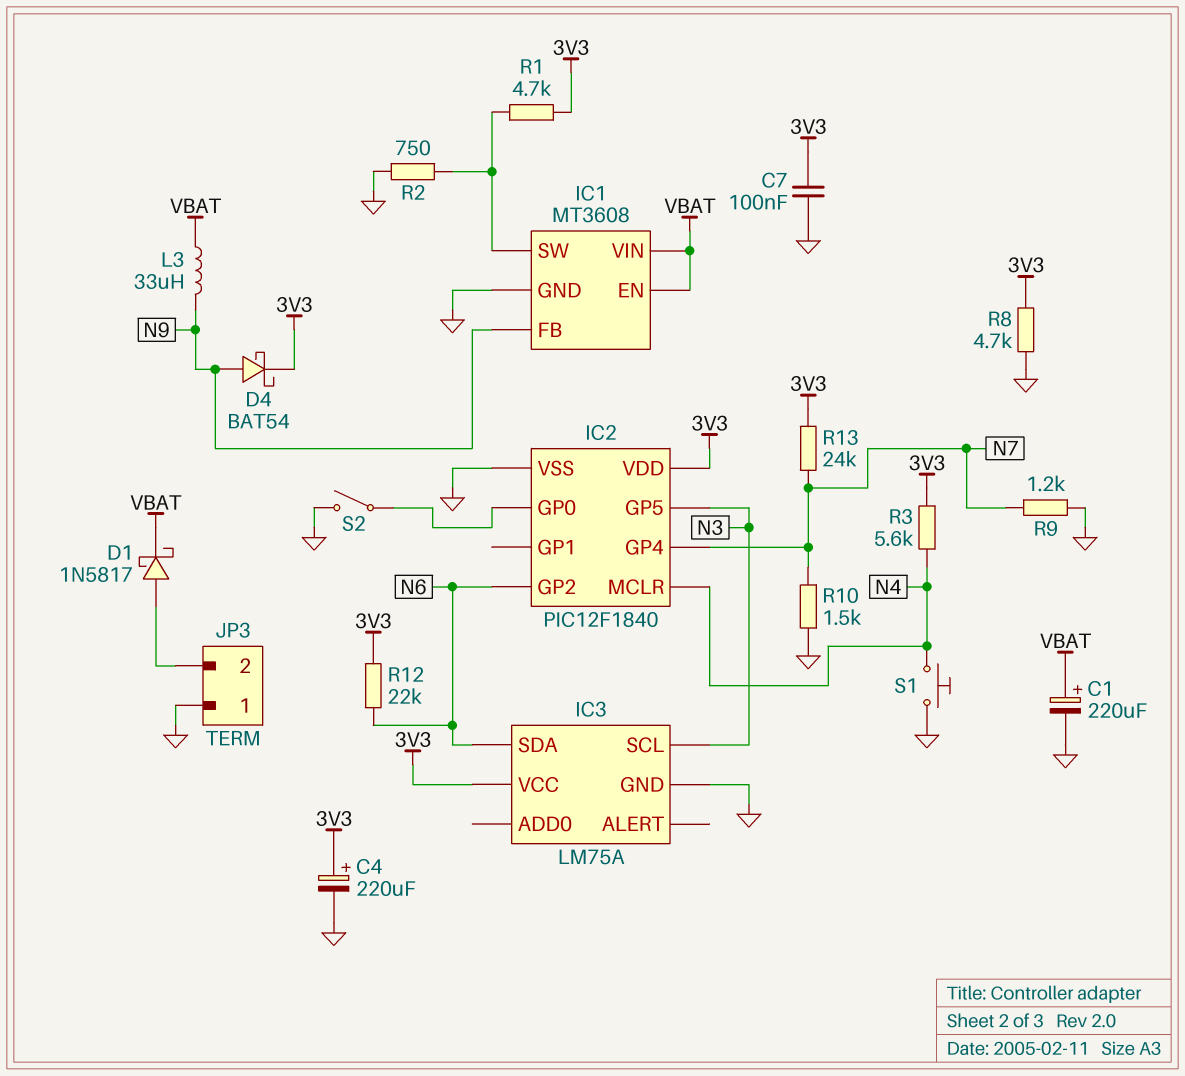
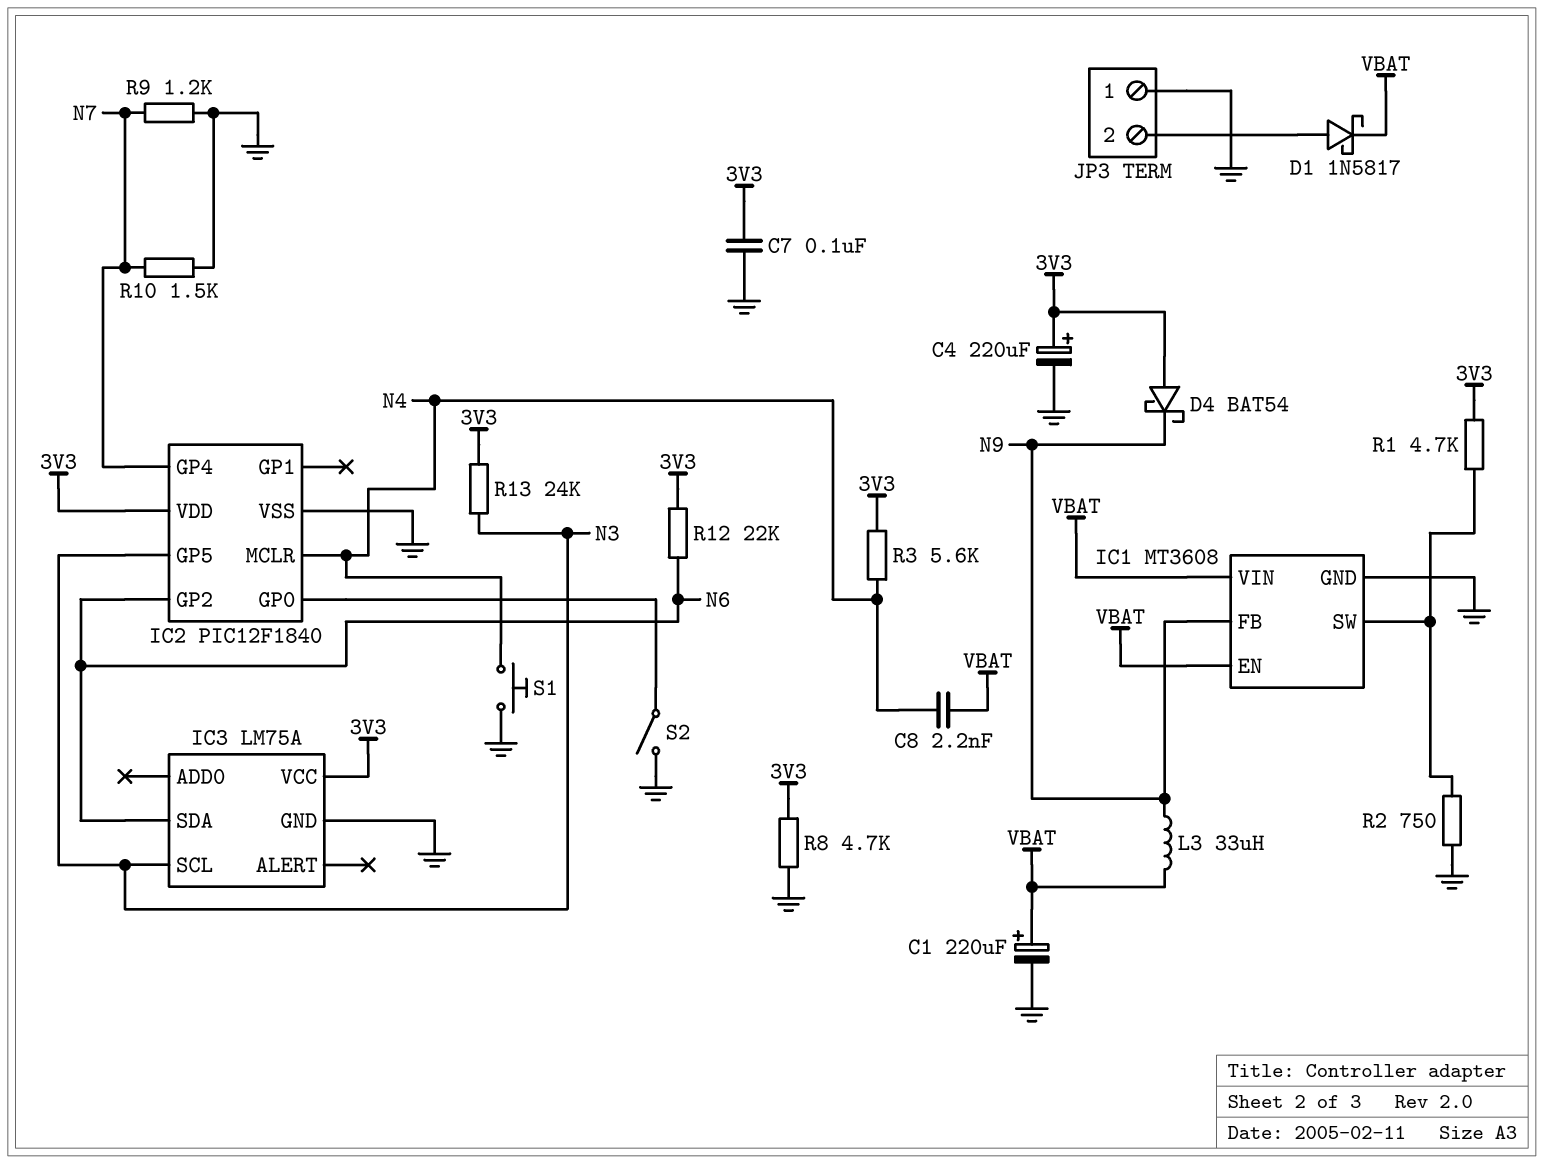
C8: none -> 2.2nF (N4, VBAT)
D4: schottky BAT54 (A N9, K 3V3) -> schottky BAT54 (A 3V3, K N9)
R13: 24k (3V3, N7) -> 24k (3V3, N3)

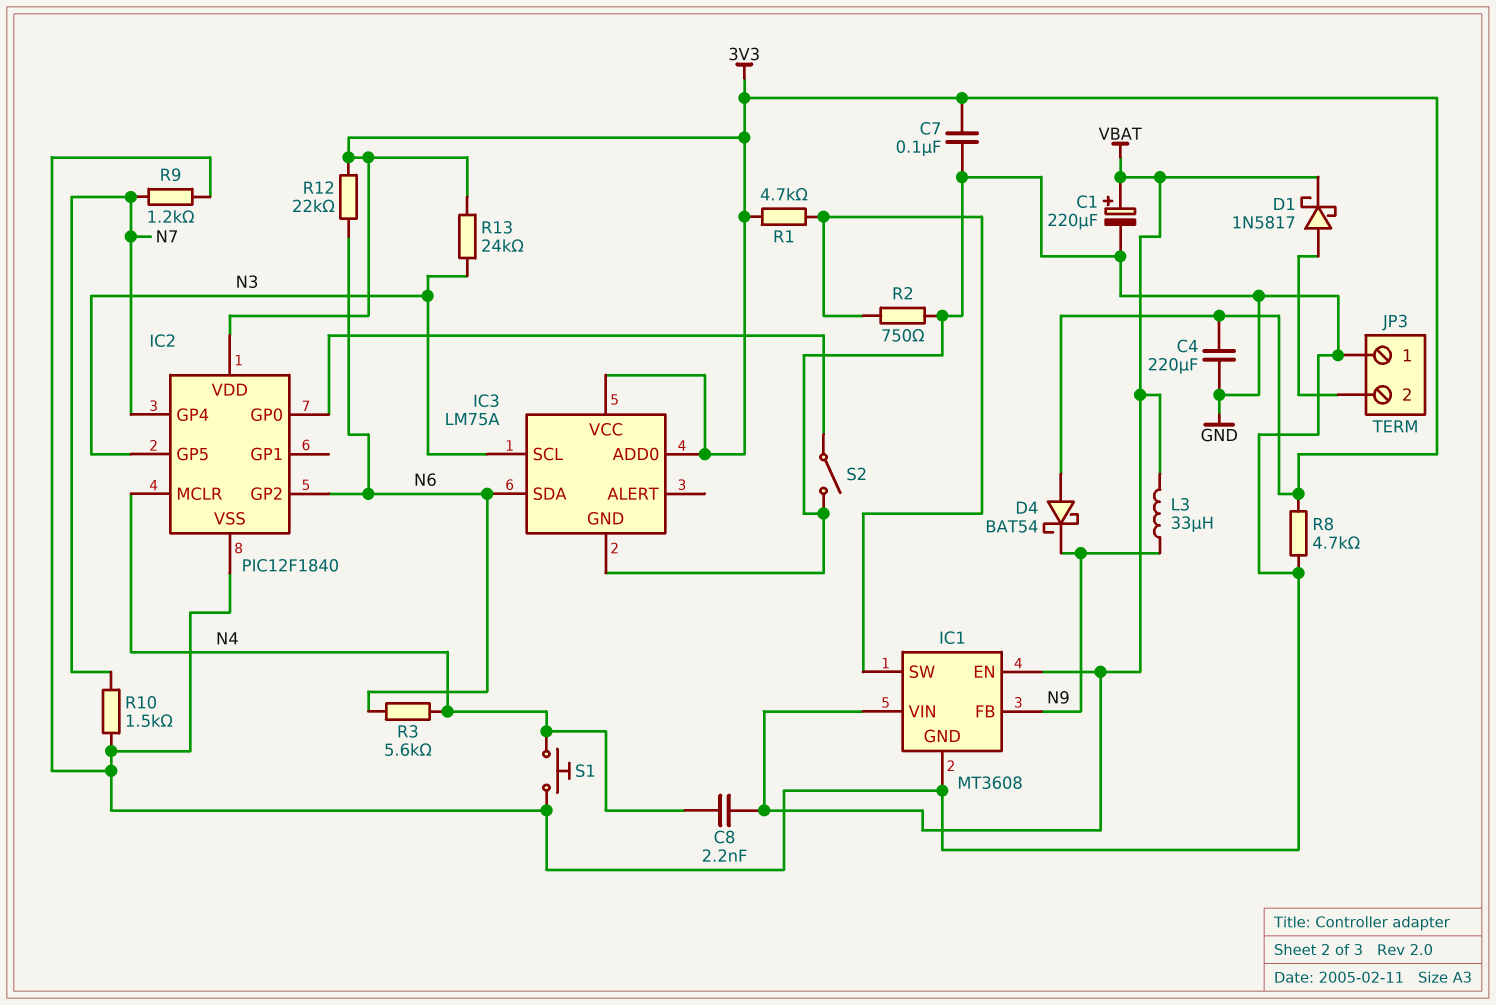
C4: 220uF (plus 3V3, minus GND) -> 220uF (3V3, GND)
IC3 pin ADD0: none -> 3V3
R3: 5.6k (3V3, N4) -> 5.6k (N4, N6)

